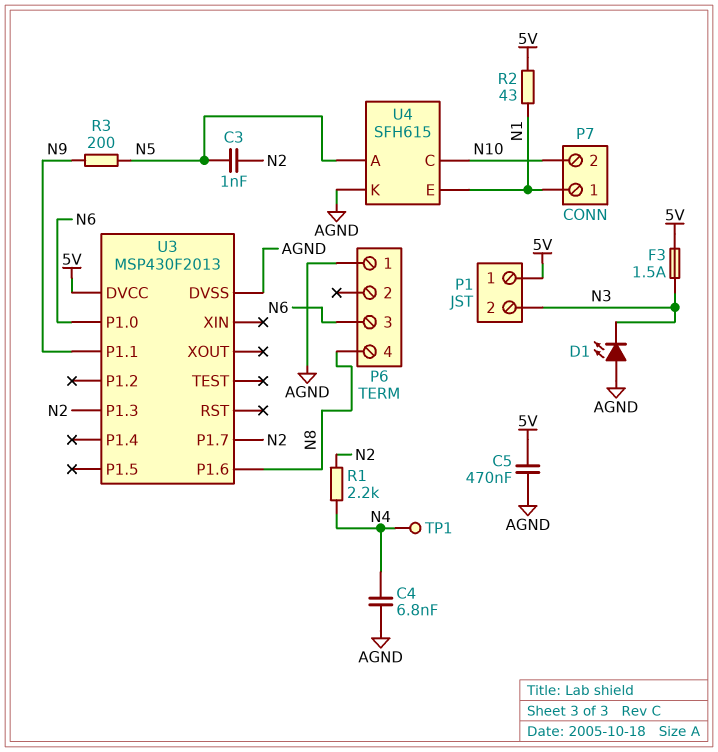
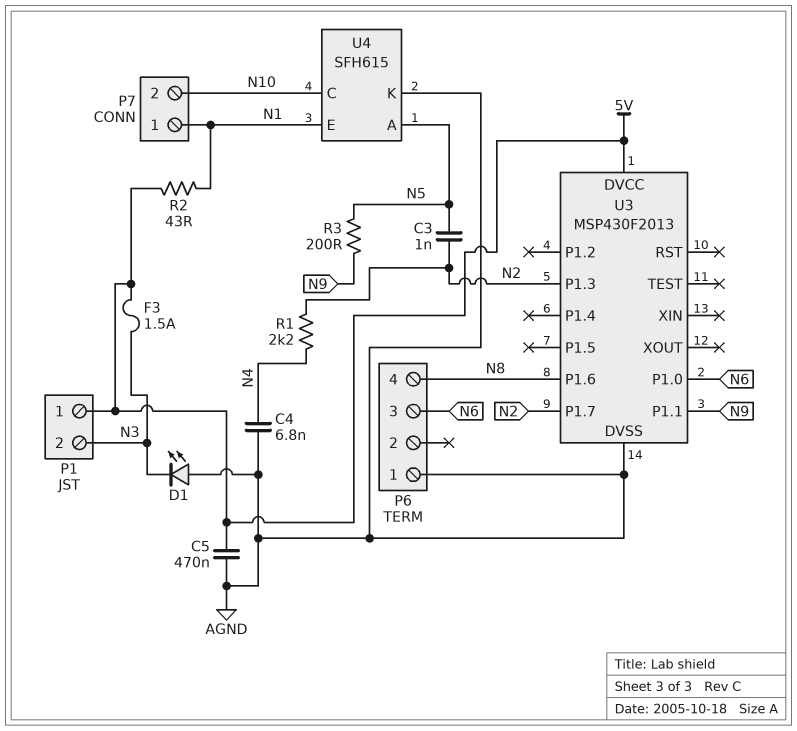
TP1: test point (N4) -> none

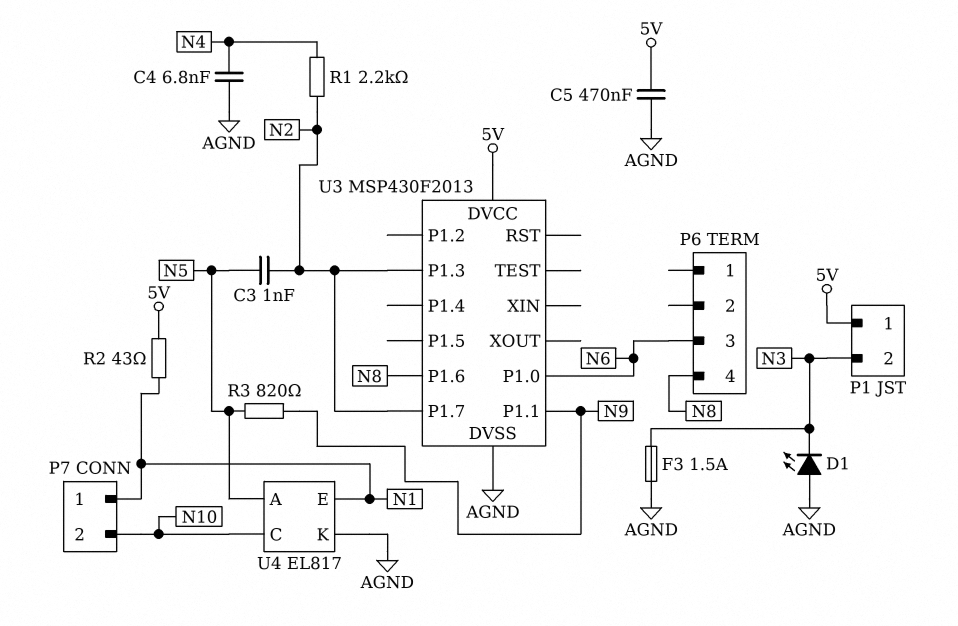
F3: 1.5A (5V, N3) -> 1.5A (AGND, N3)
P6 pin 1: AGND -> none
R3: 200 (N5, N9) -> 820 (N5, N9)
U4: SFH615 -> EL817

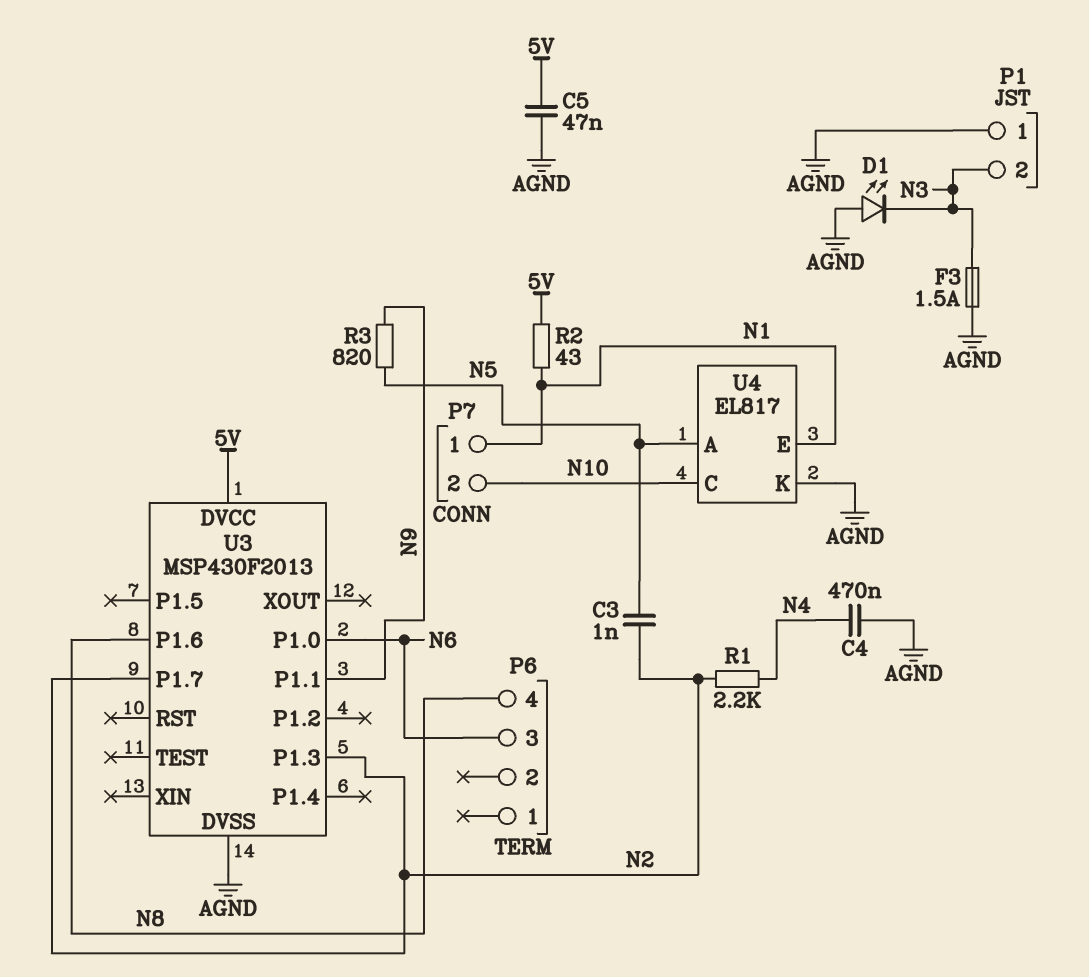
C4: 6.8nF (AGND, N4) -> 470nF (AGND, N4)
C5: 470nF (5V, AGND) -> 47nF (5V, AGND)
P1 pin 1: 5V -> AGND

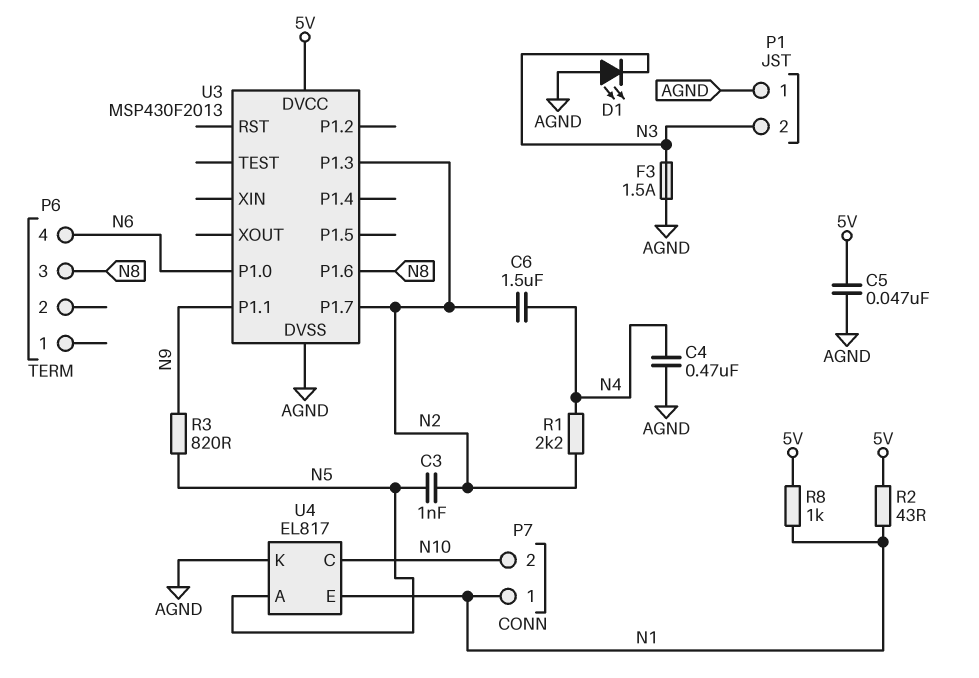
C6: none -> 1.5uF (N2, N4)
P6 pin 3: N6 -> N8
P6 pin 4: N8 -> N6
R8: none -> 1k (5V, N1)

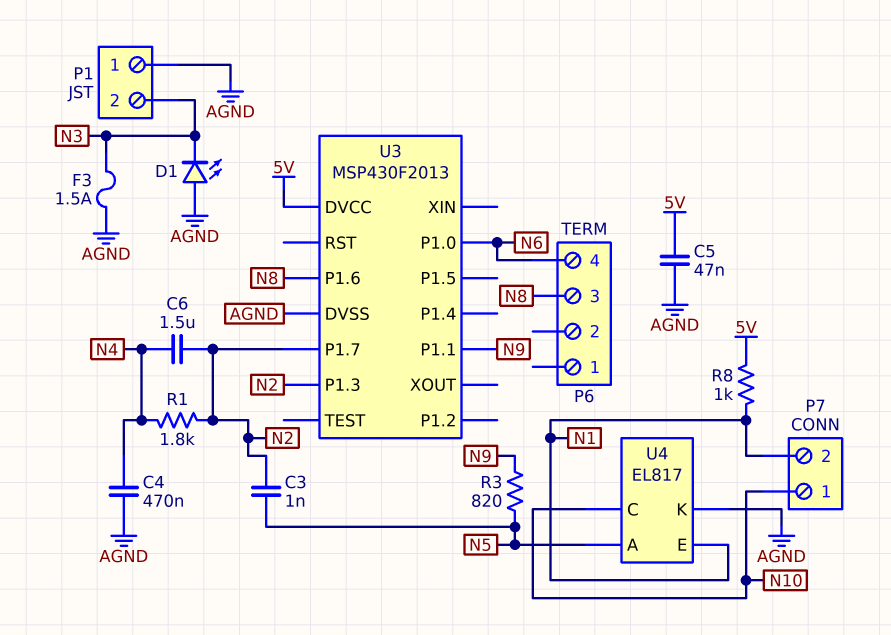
P7 pin 1: N1 -> N10
P7 pin 2: N10 -> N1
R1: 2.2k (N2, N4) -> 1.8k (N2, N4)
R2: 43 (5V, N1) -> none

